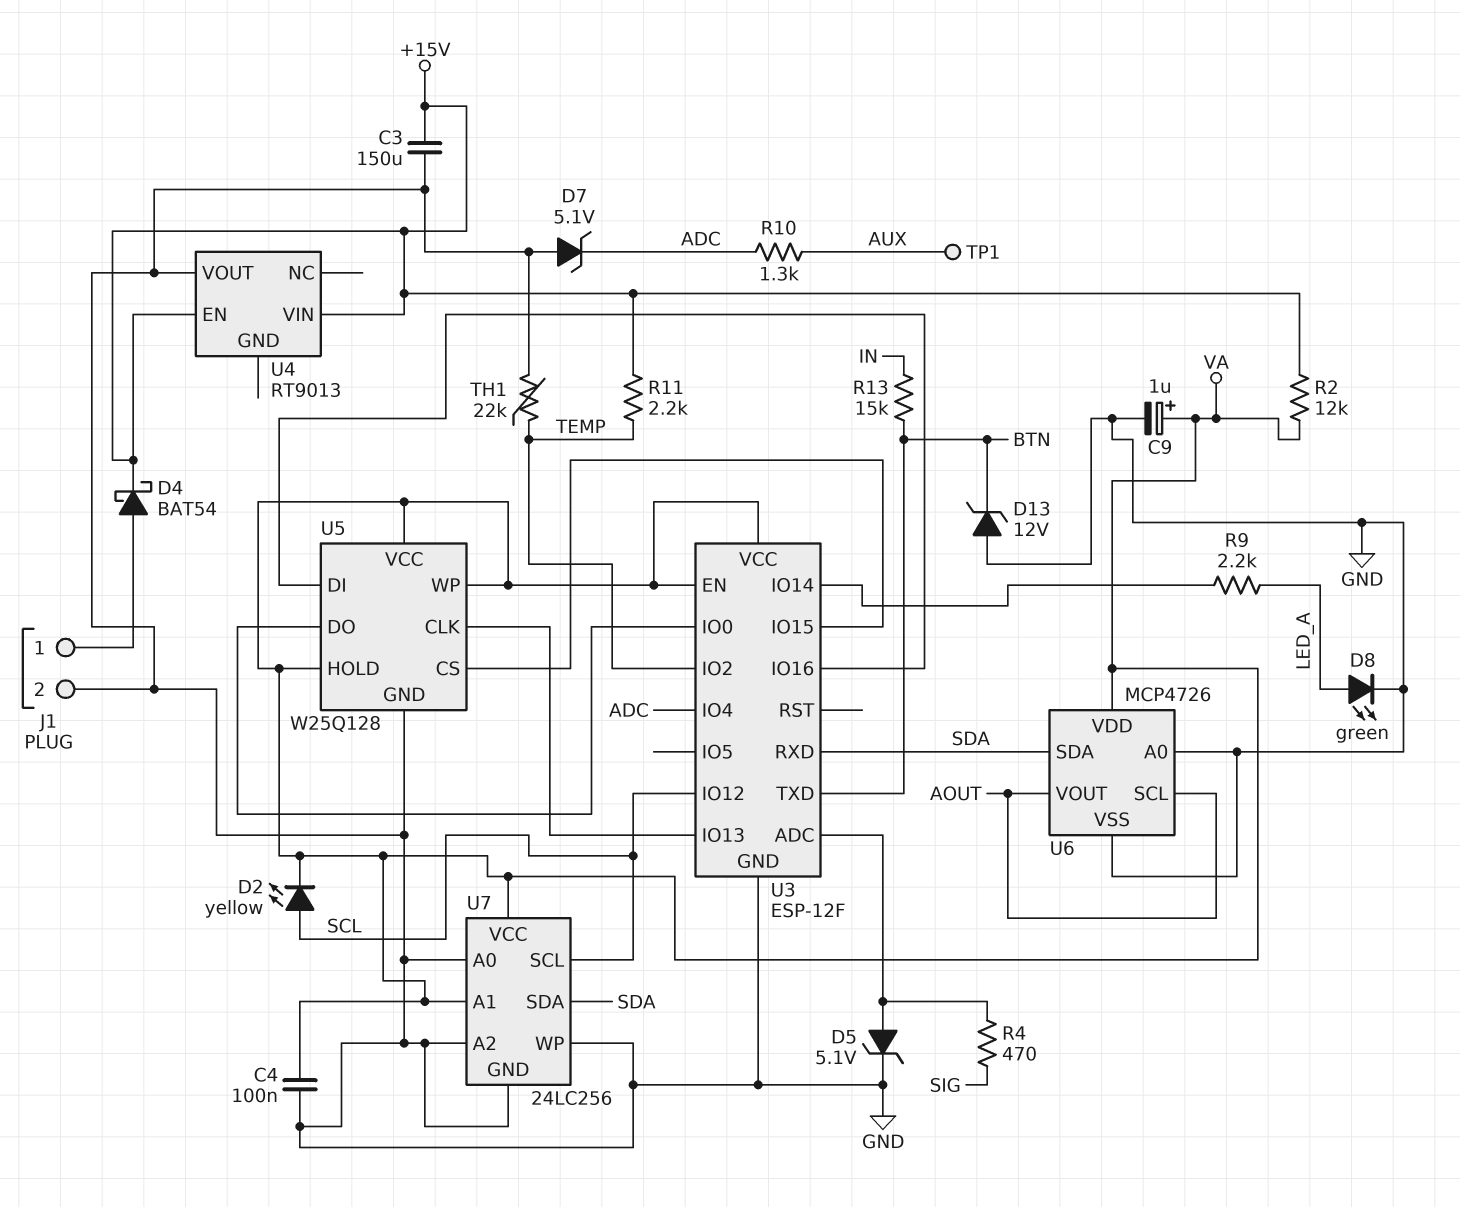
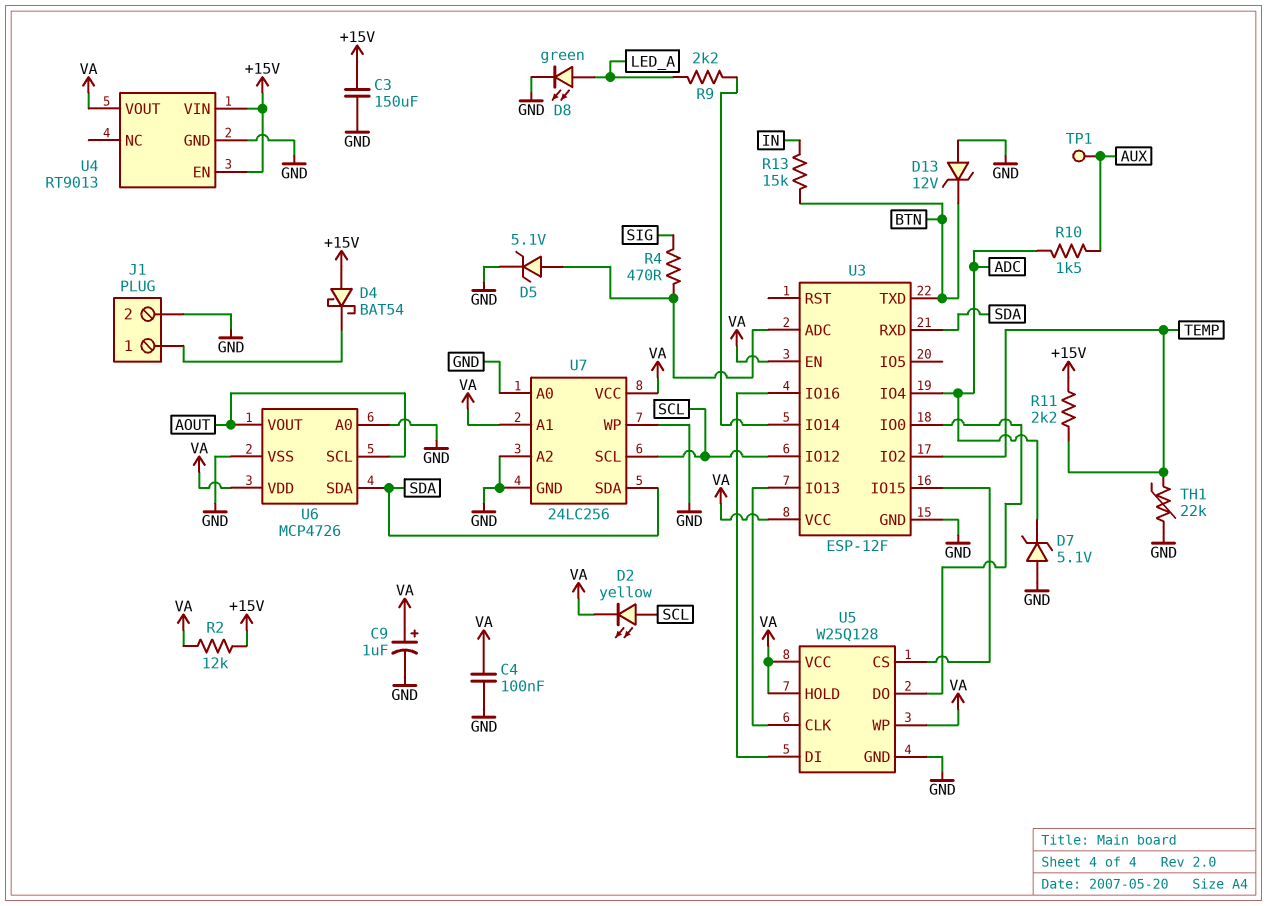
D4: schottky BAT54 (A J1/1, K +15V) -> schottky BAT54 (A +15V, K J1/1)
R10: 1.3k (ADC, AUX) -> 1.5k (ADC, AUX)
U4 pin GND: none -> GND
U4 pin VOUT: GND -> VA

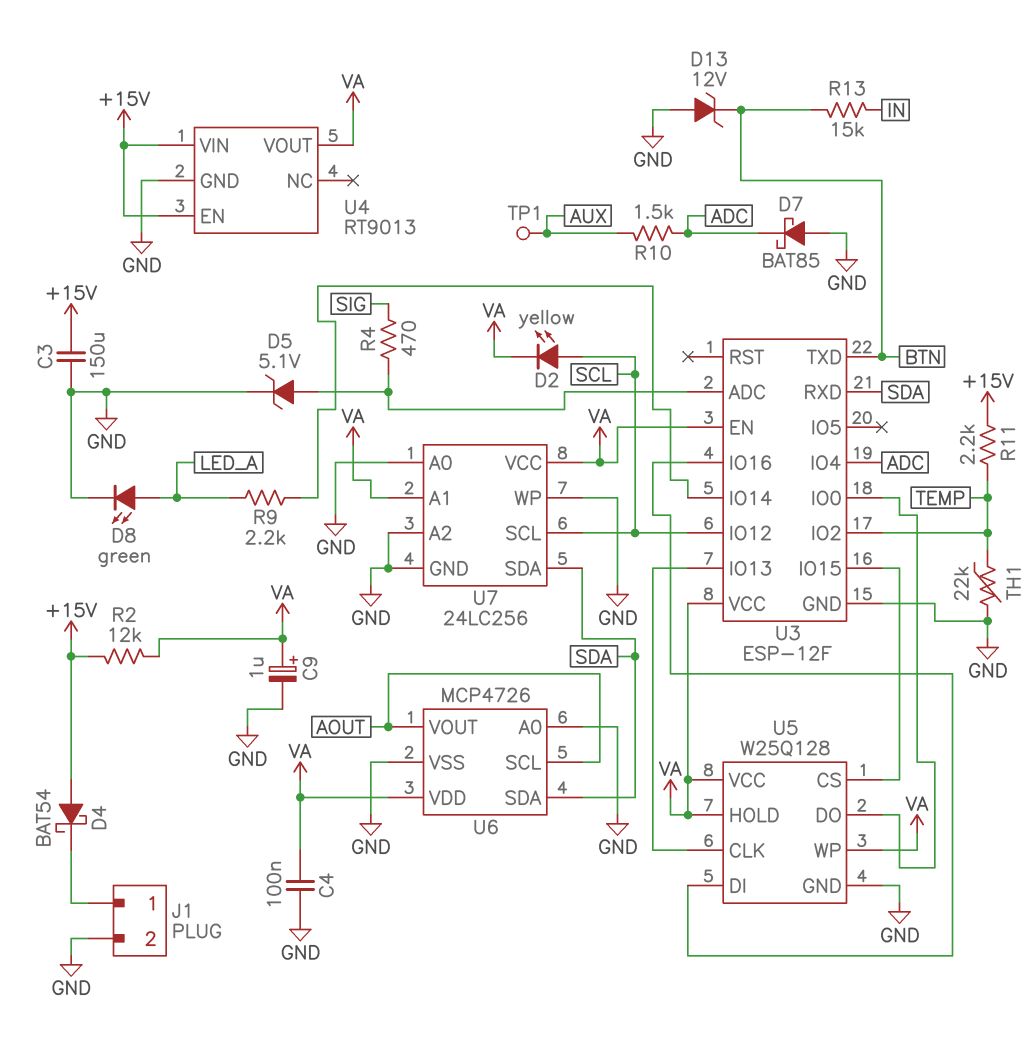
D7: zener 5.1V (A GND, K ADC) -> schottky BAT85 (A GND, K ADC)

